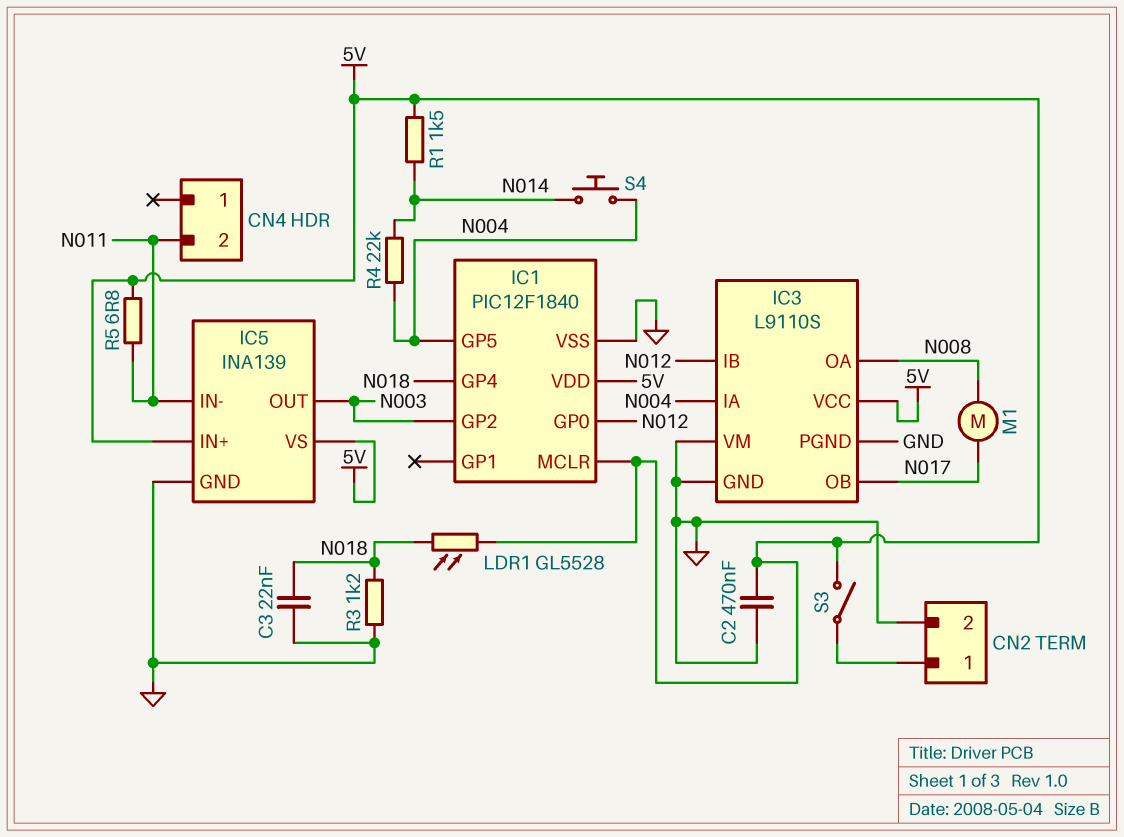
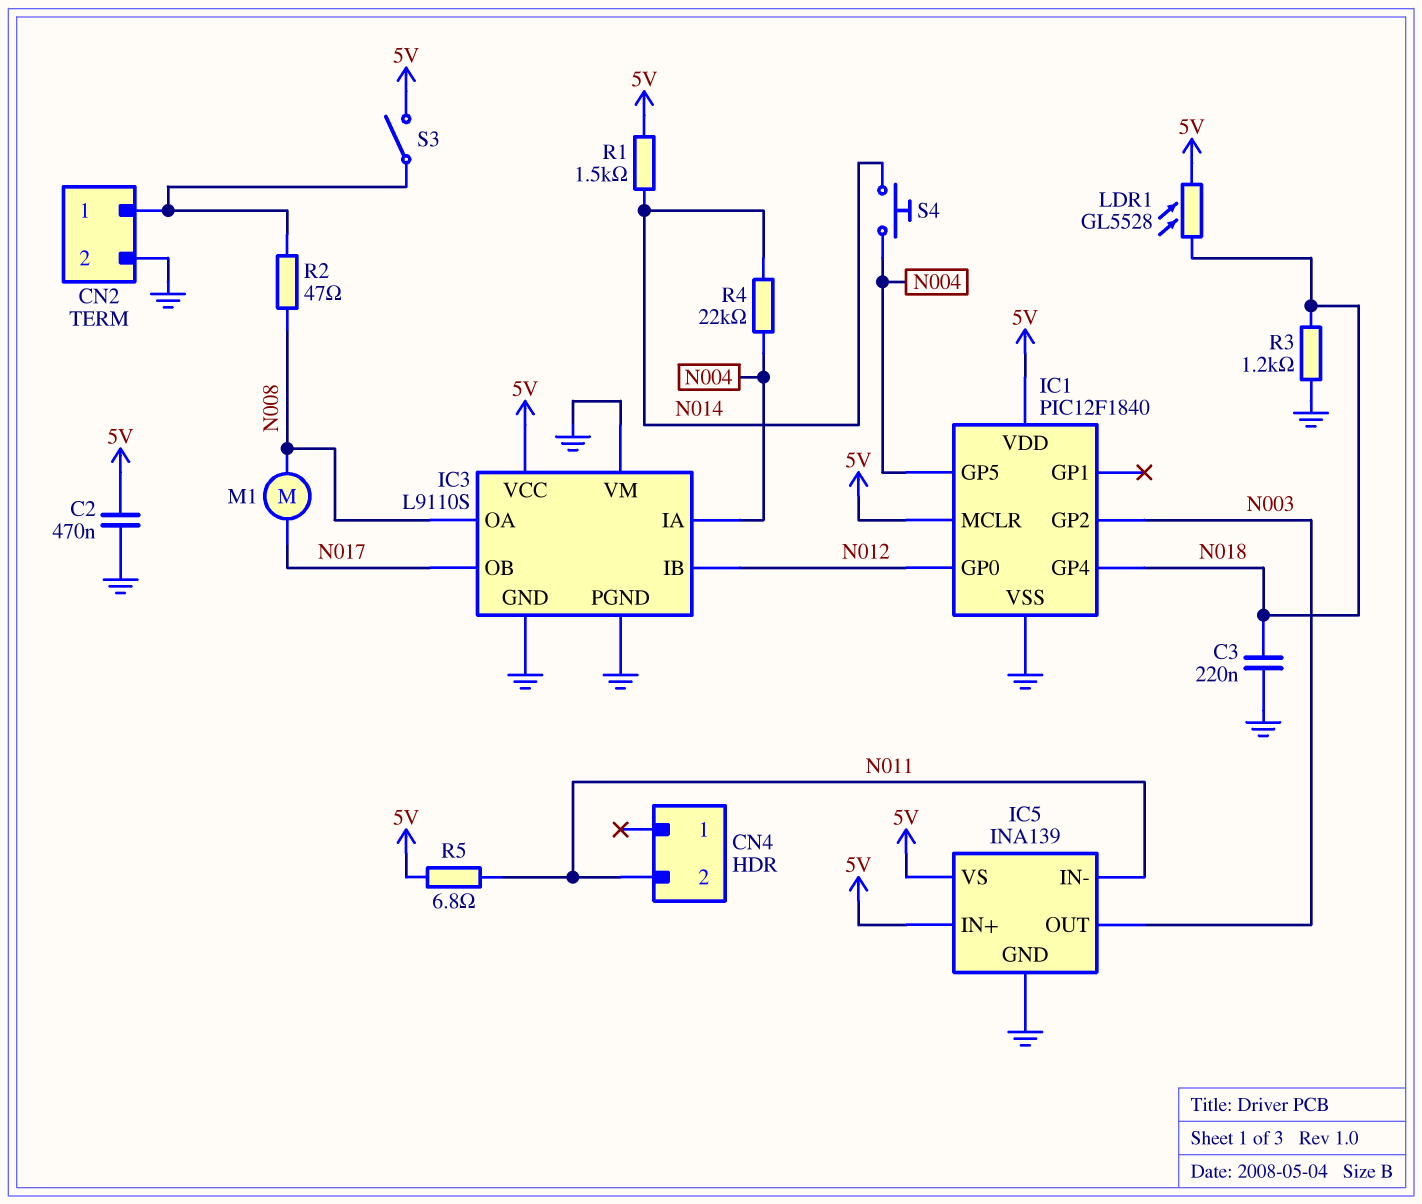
C3: 22nF (GND, N018) -> 220nF (GND, N018)
R2: none -> 47 (CN2/1, N008)

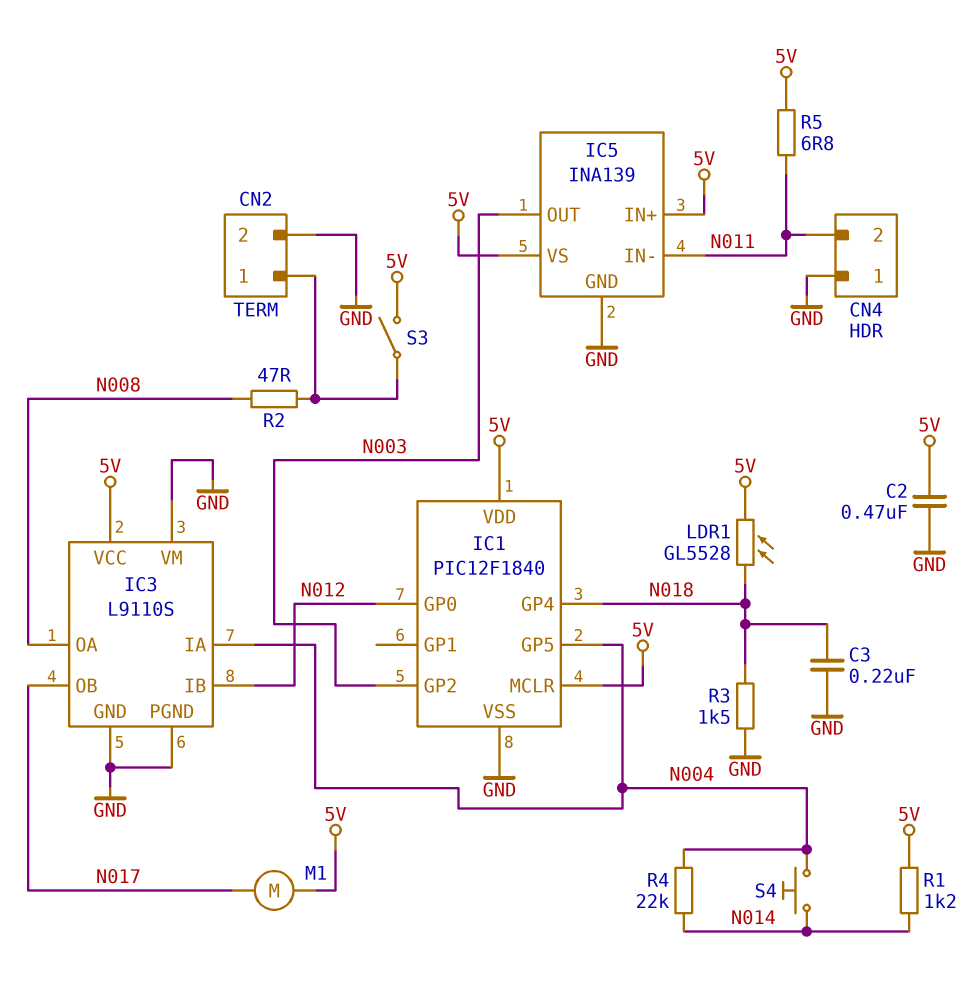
CN4 pin 1: none -> GND
M1: motor (N008, N017) -> motor (5V, N017)
R1: 1.5k (5V, N014) -> 1.2k (5V, N014)
R3: 1.2k (GND, N018) -> 1.5k (GND, N018)

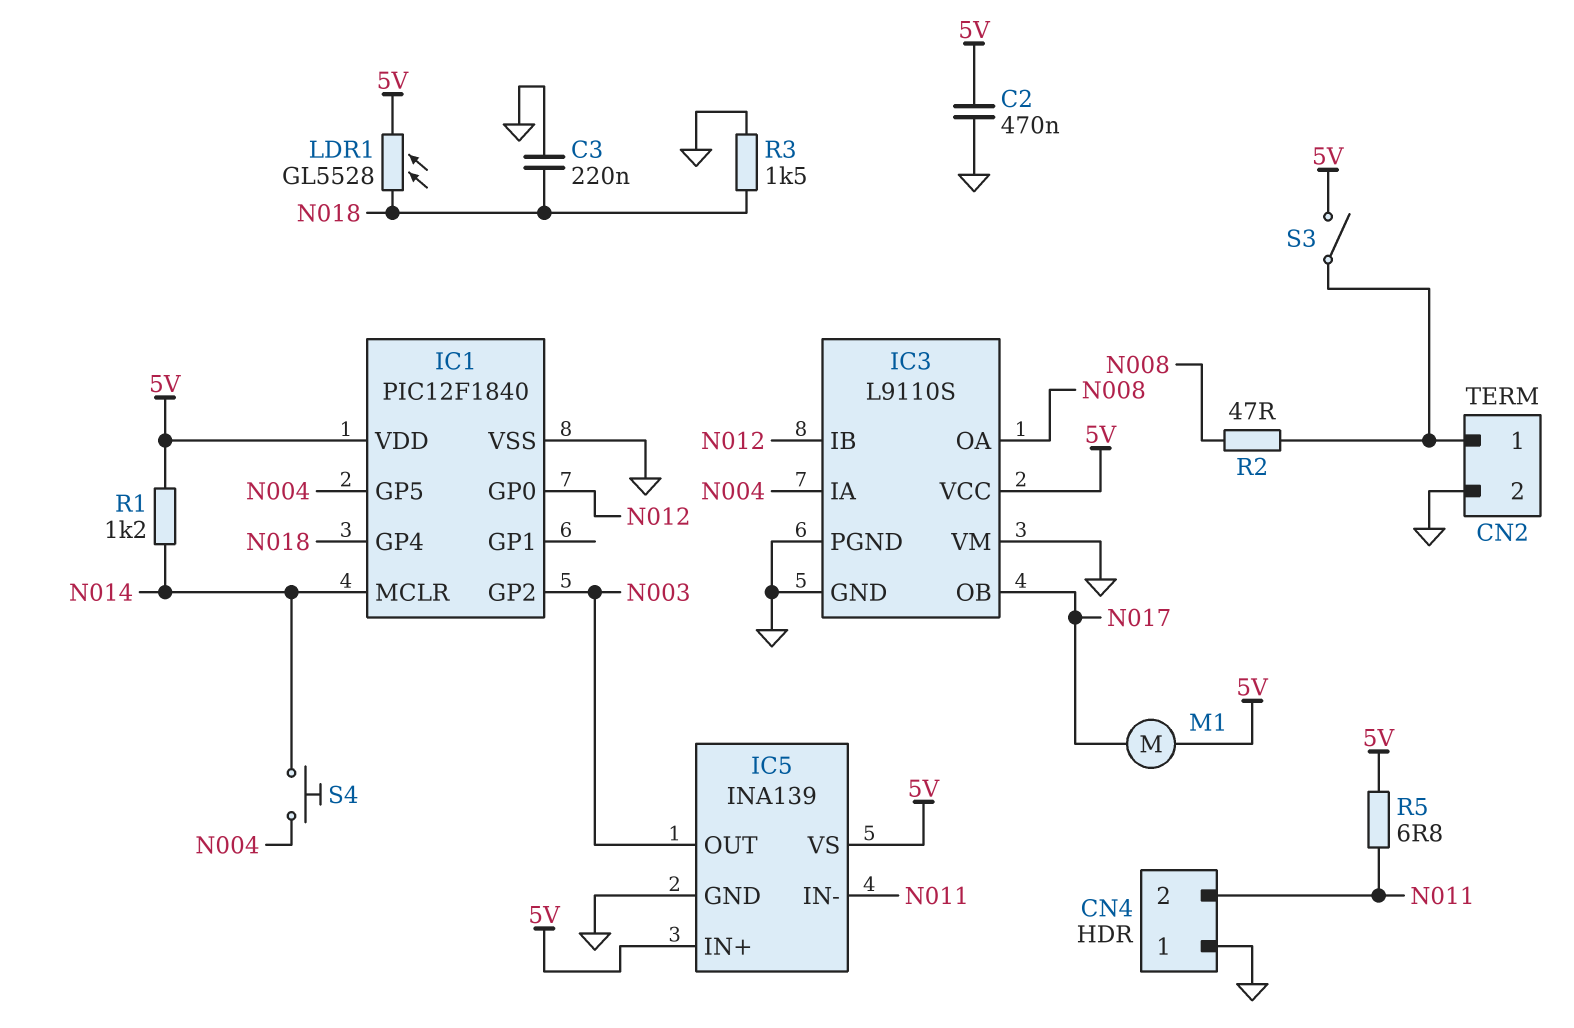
IC1 pin MCLR: 5V -> N014
R4: 22k (N004, N014) -> none

